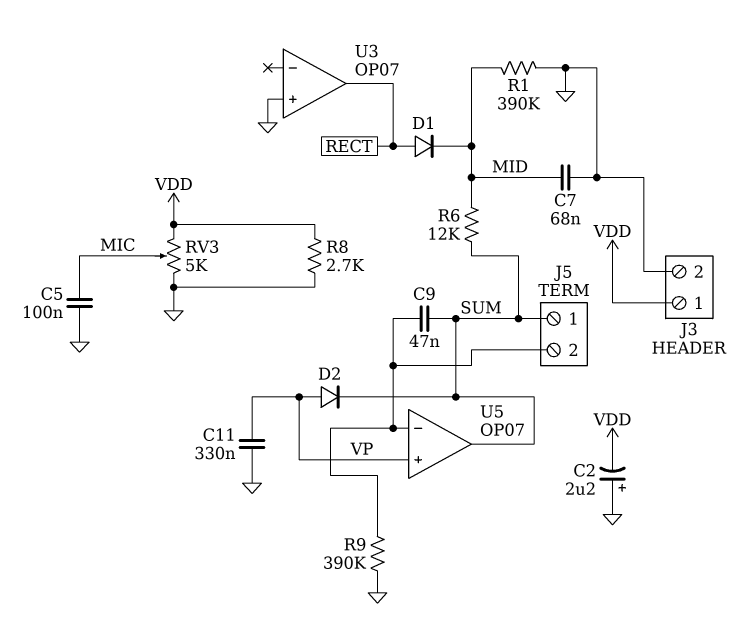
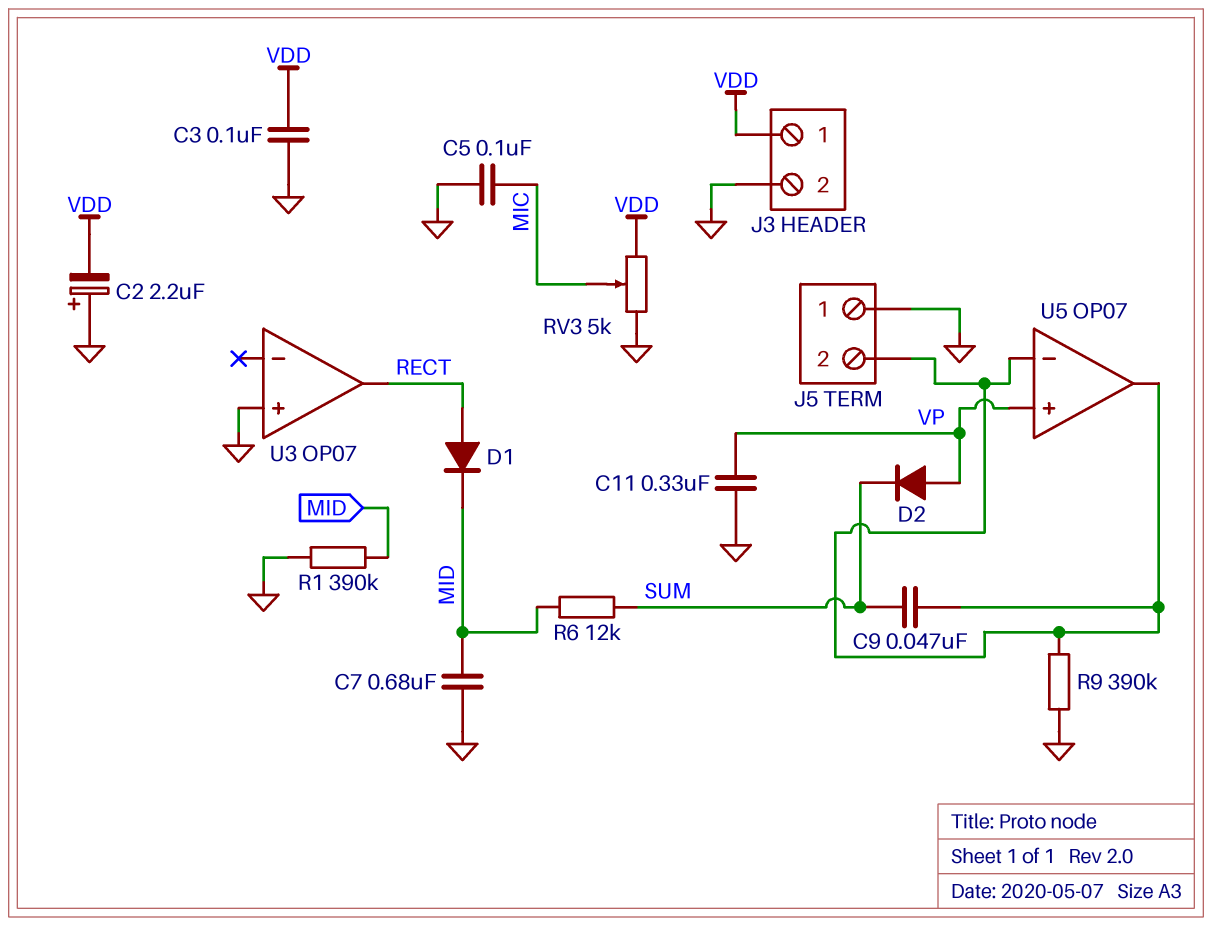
C3: none -> 100nF (GND, VDD)
C7: 68nF (GND, MID) -> 680nF (GND, MID)
J5 pin 1: SUM -> GND
R8: 2.7k (GND, VDD) -> none
U5 pin out: SUM -> J5/2

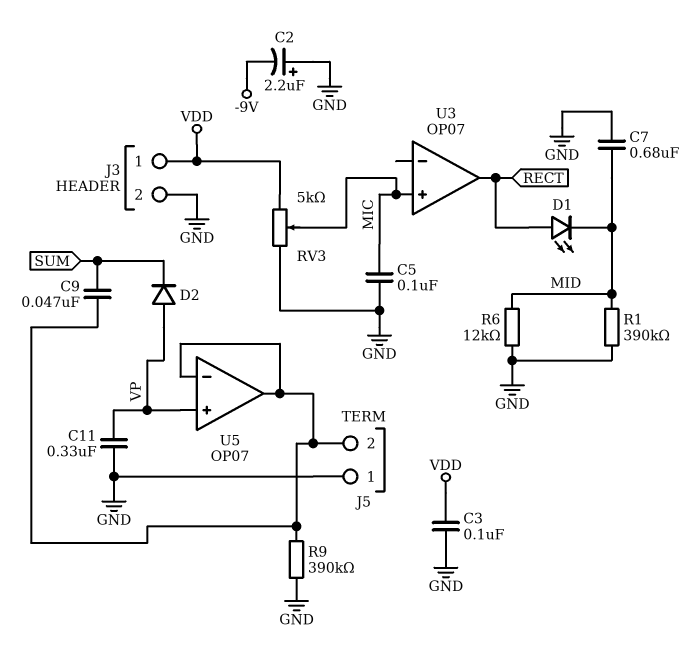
C2: 2.2uF (plus GND, minus VDD) -> 2.2uF (plus GND, minus -9V)
D1: diode (A RECT, K MID) -> LED (A RECT, K MID)
R6: 12k (MID, SUM) -> 12k (GND, MID)
U3 pin in+: GND -> MIC

